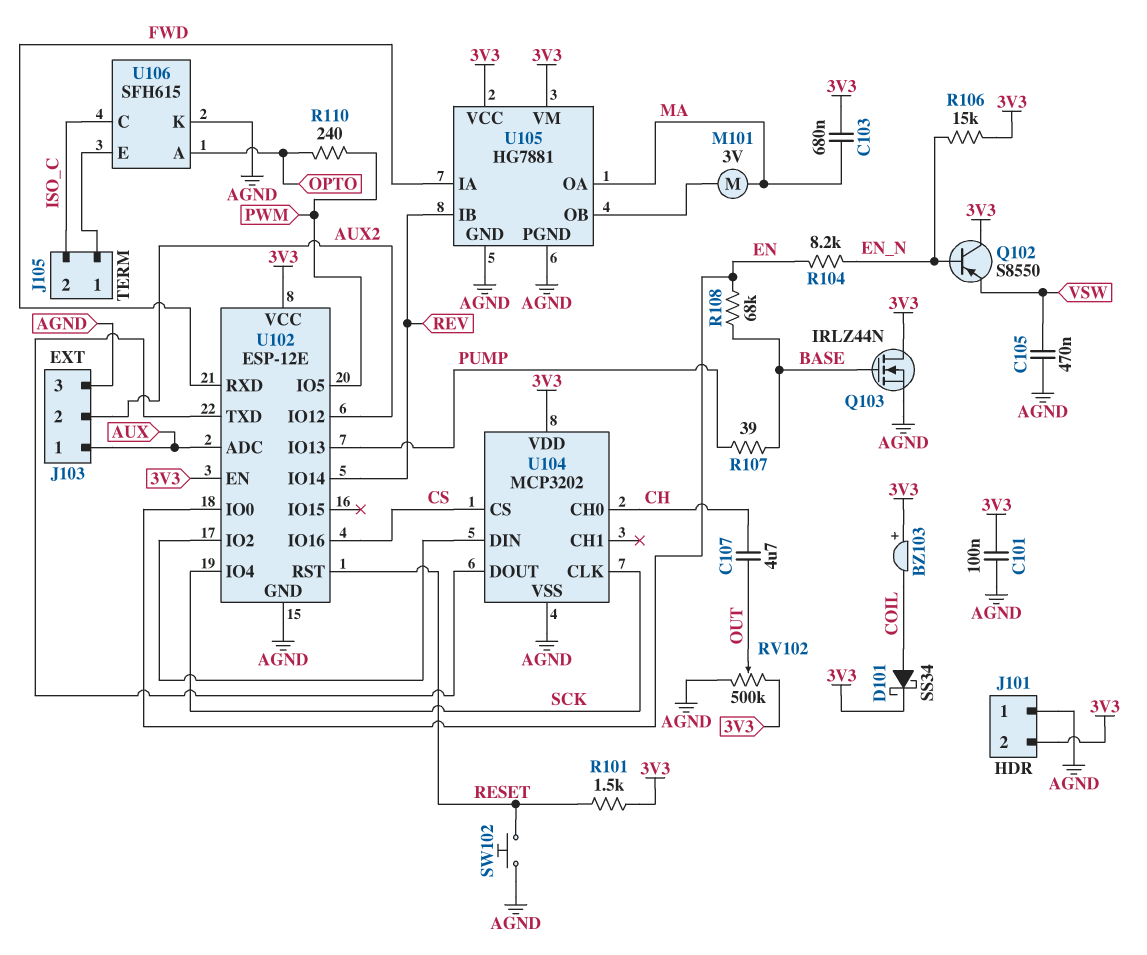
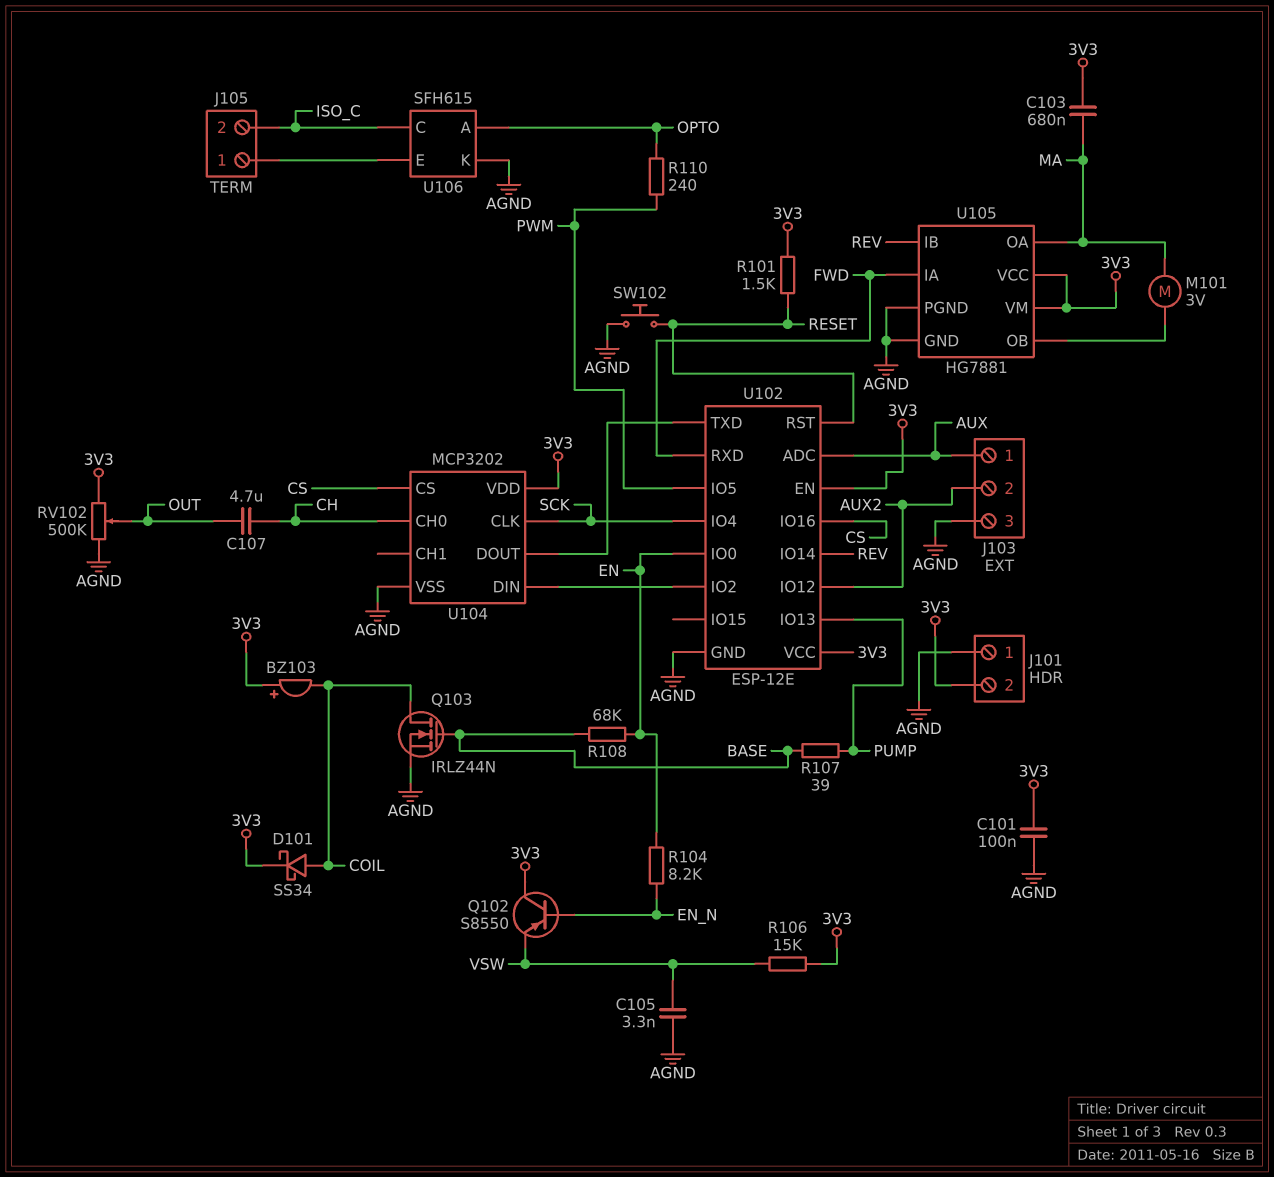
C105: 470nF (AGND, VSW) -> 3.3nF (AGND, VSW)
Q103: NMOS IRLZ44N (G BASE, D 3V3, S AGND) -> NMOS IRLZ44N (G BASE, D COIL, S AGND)
R106: 15k (3V3, EN_N) -> 15k (3V3, VSW)

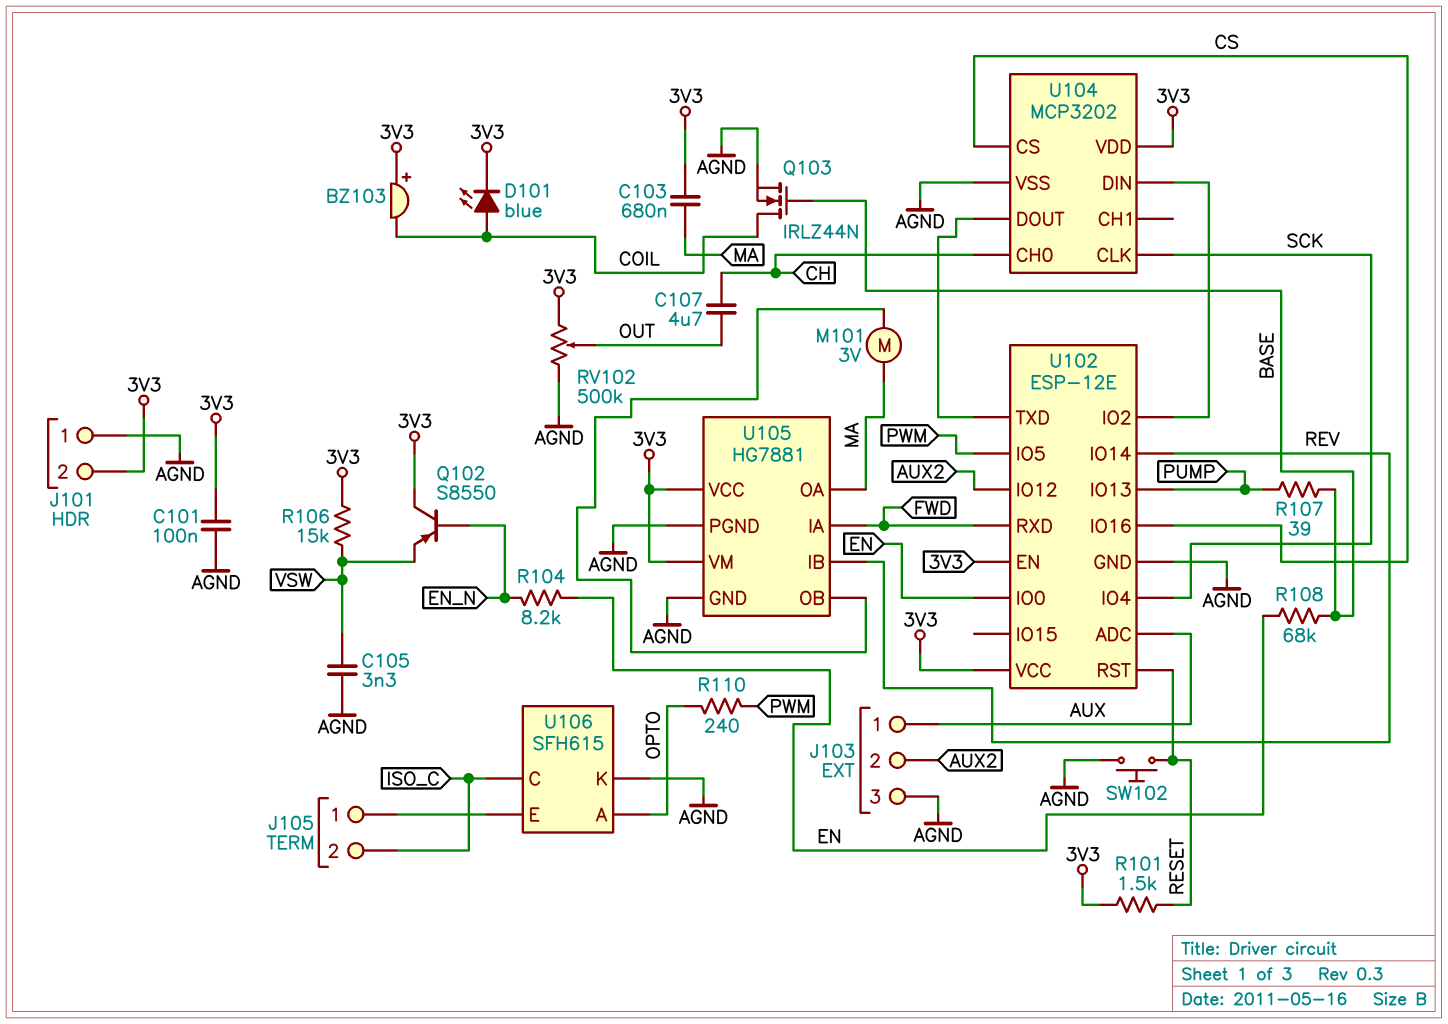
D101: schottky SS34 (A COIL, K 3V3) -> LED blue (A COIL, K 3V3)

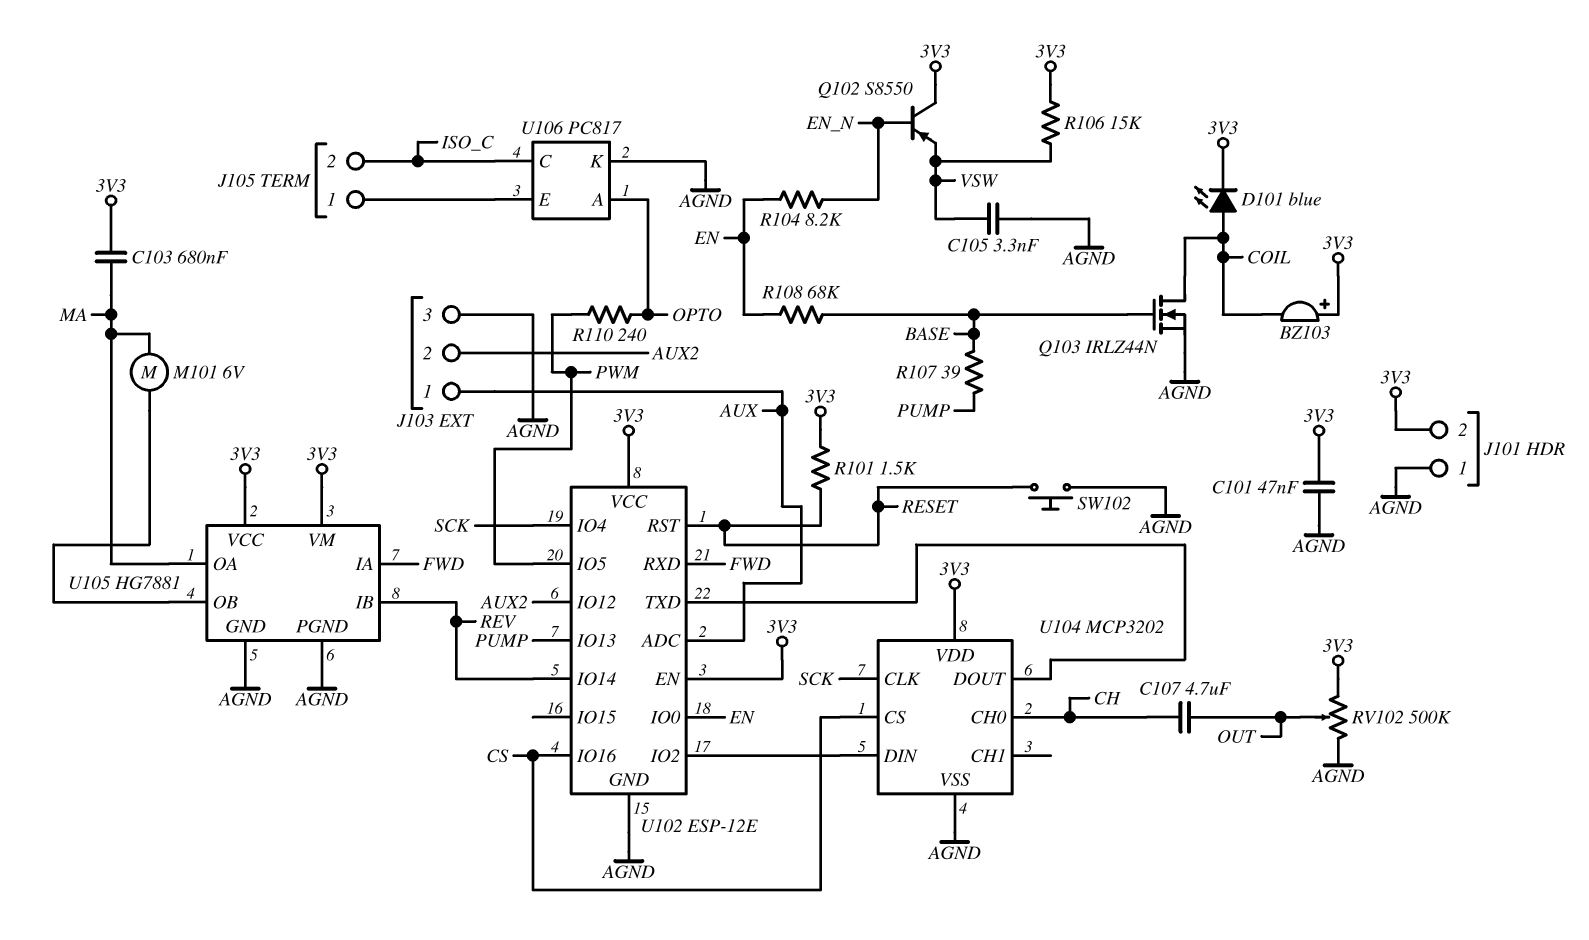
C101: 100nF (3V3, AGND) -> 47nF (3V3, AGND)
M101: motor 3V (MA, U105/OB) -> motor 6V (MA, U105/OB)
U106: SFH615 -> PC817

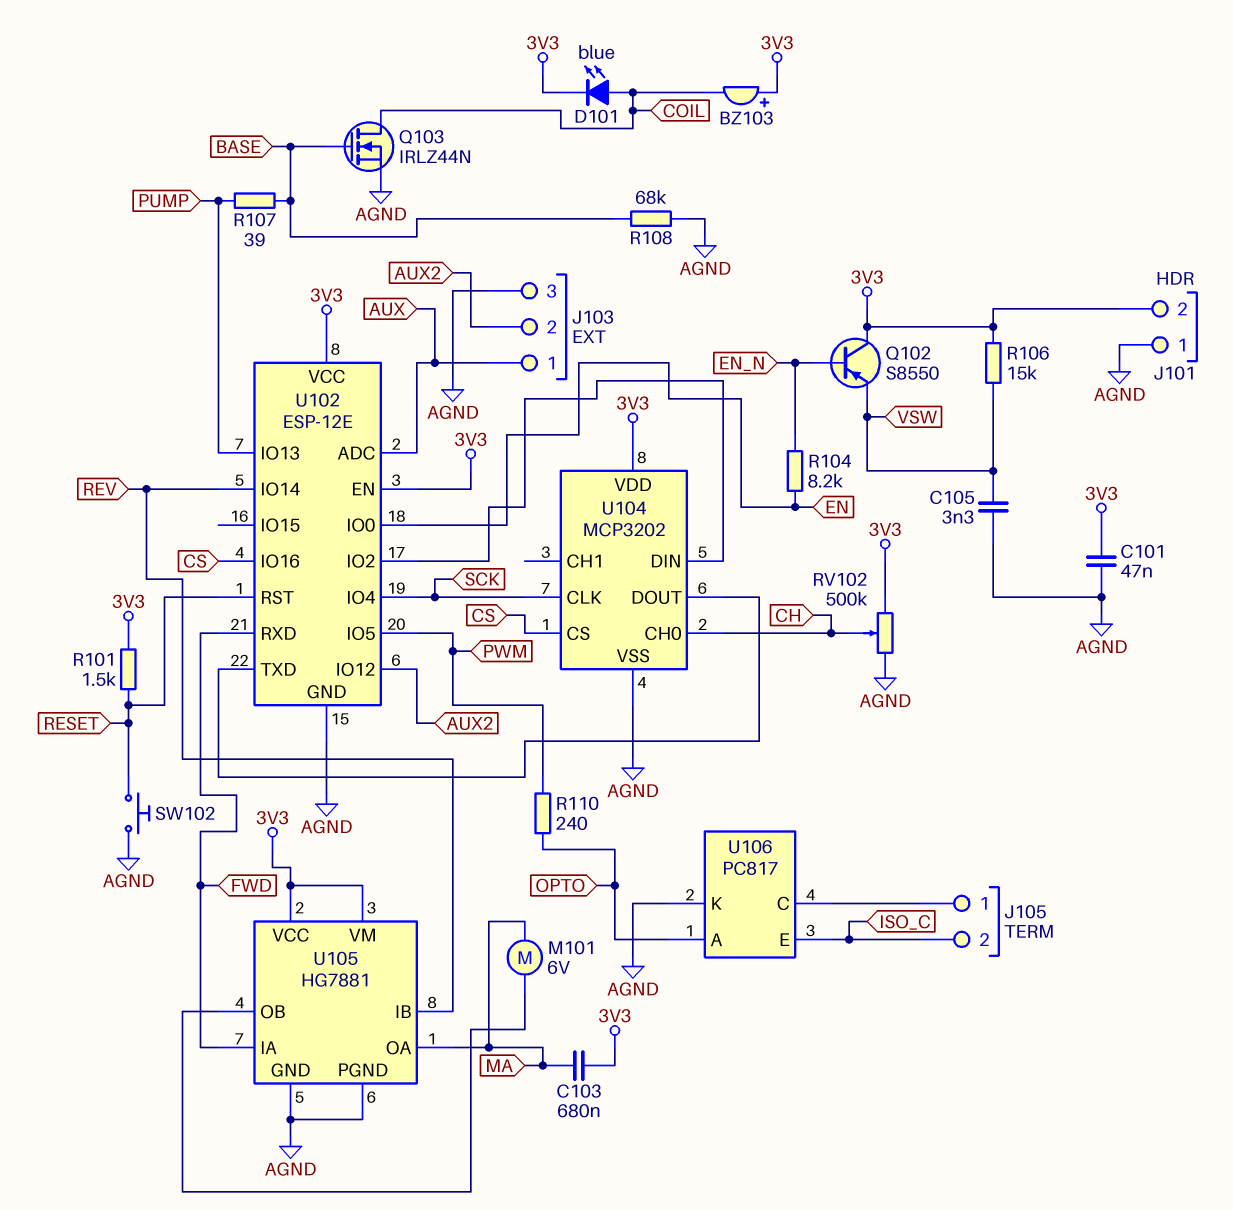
C107: 4.7uF (CH, OUT) -> none
R108: 68k (BASE, EN) -> 68k (AGND, BASE)
RV102: 500k (3V3, AGND, wiper OUT) -> 500k (3V3, AGND, wiper CH)
U106 pin C: ISO_C -> J105/1
U106 pin E: J105/1 -> ISO_C

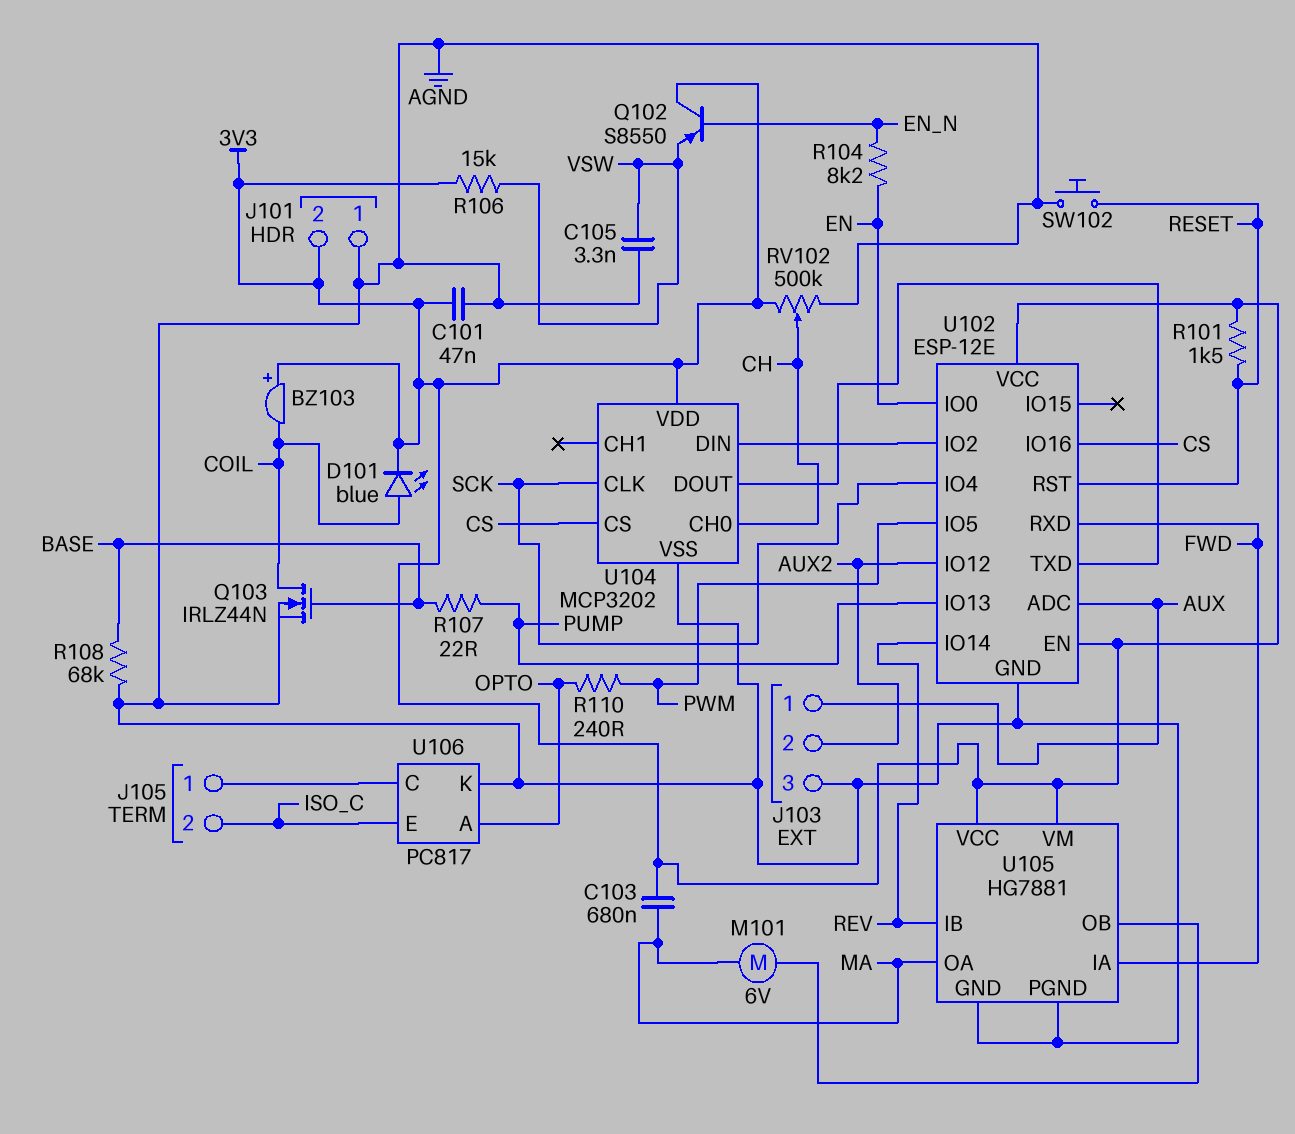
R107: 39 (BASE, PUMP) -> 22 (BASE, PUMP)

